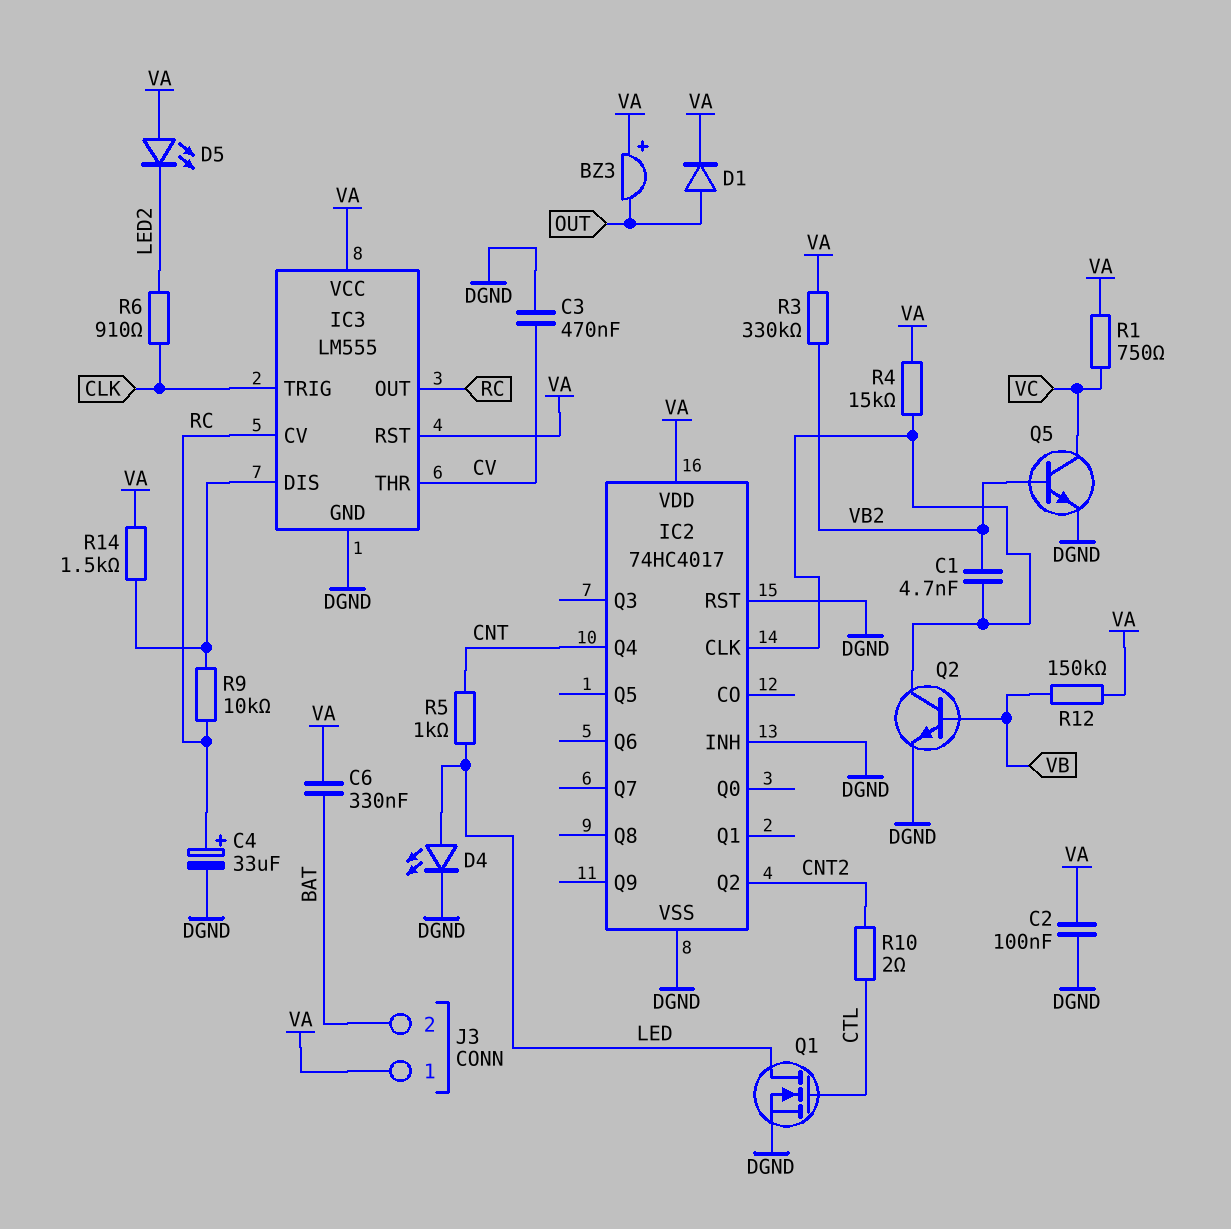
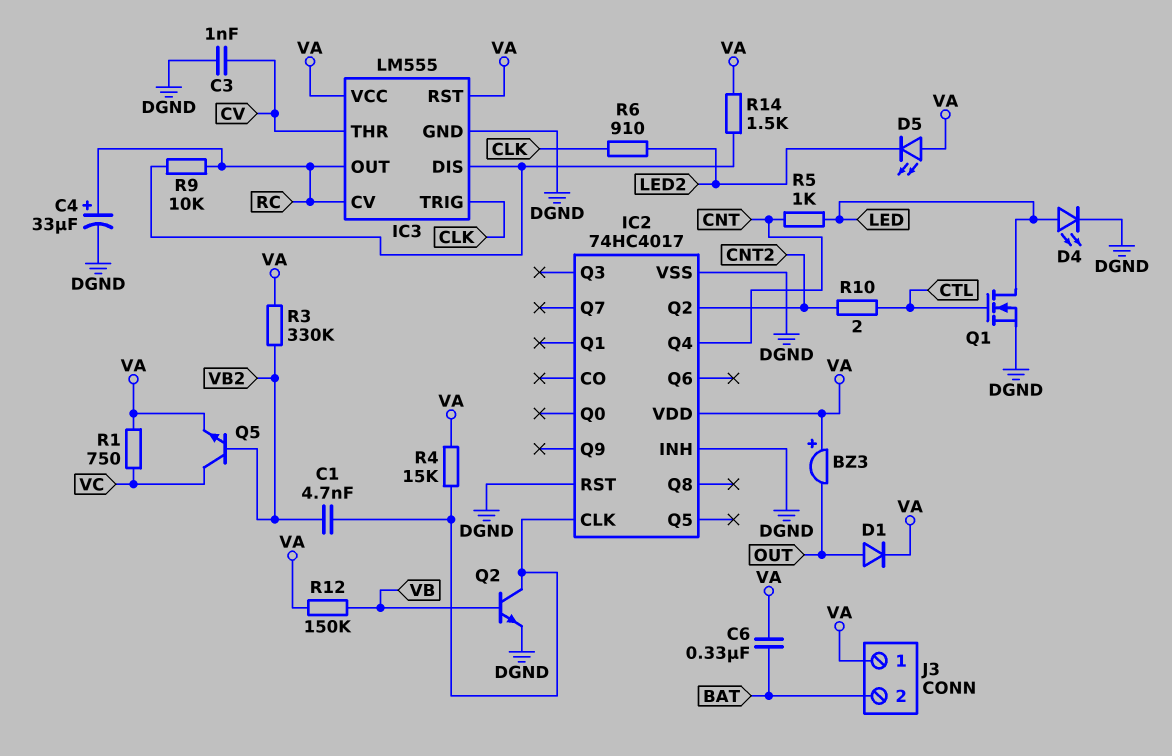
C2: 100nF (DGND, VA) -> none
C3: 470nF (CV, DGND) -> 1nF (CV, DGND)
Q5: NPN (B VB2, C VC, E DGND) -> NPN (B VB2, C VC, E VA)

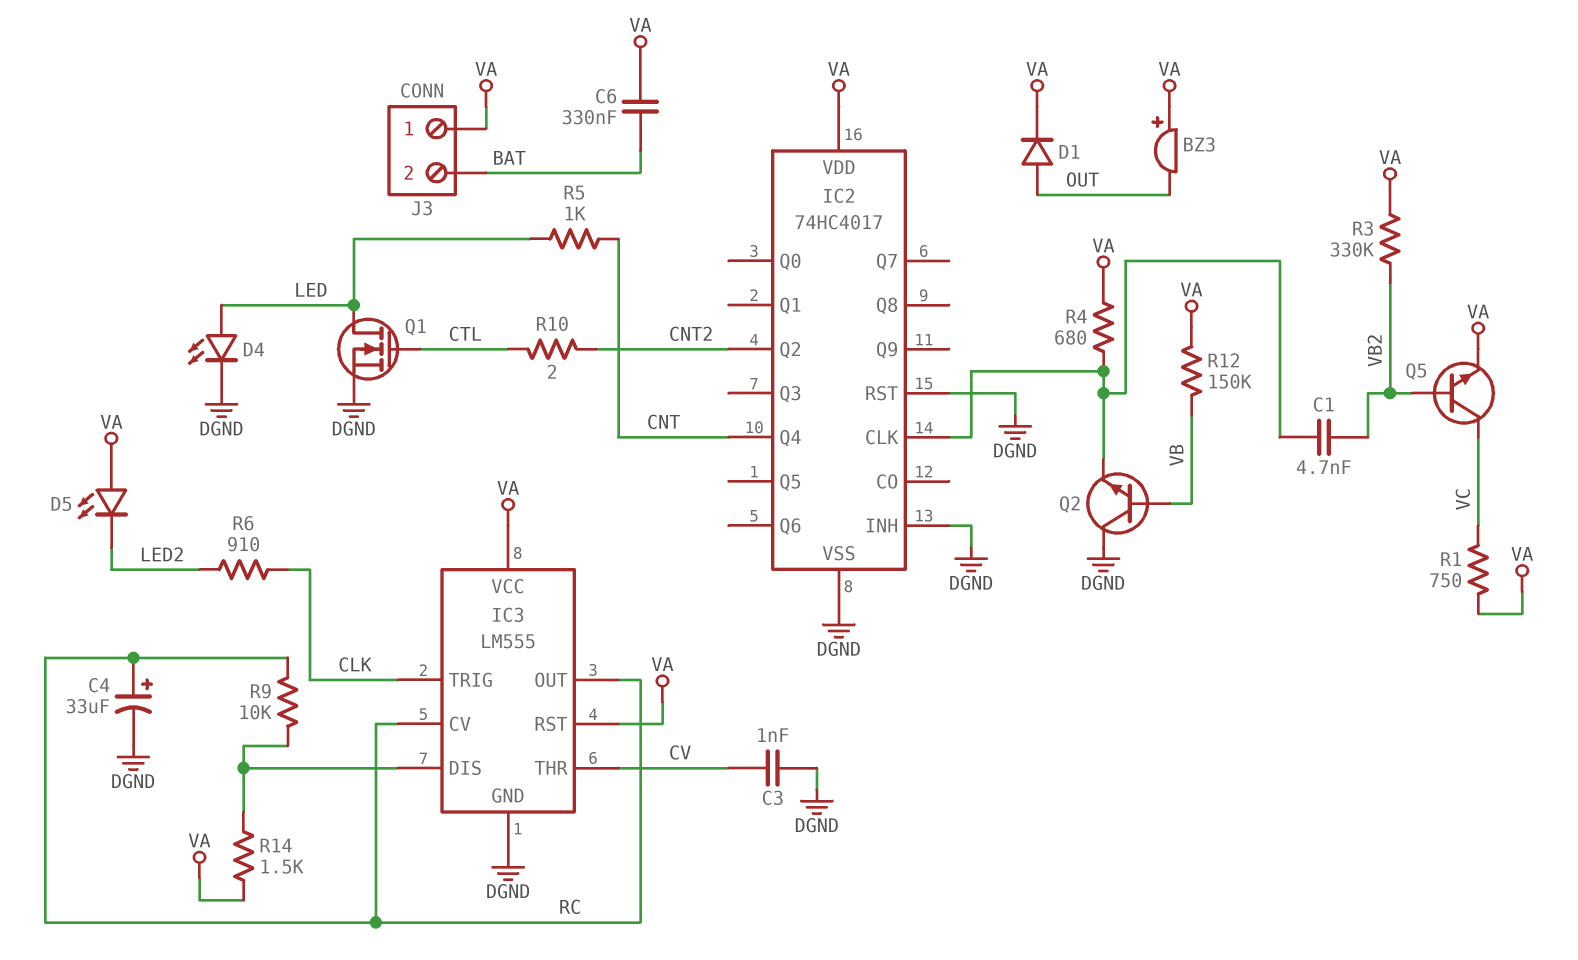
Q2: NPN (B VB, C IC2/CLK, E DGND) -> NPN (B VB, C DGND, E IC2/CLK)
R4: 15k (IC2/CLK, VA) -> 680 (IC2/CLK, VA)

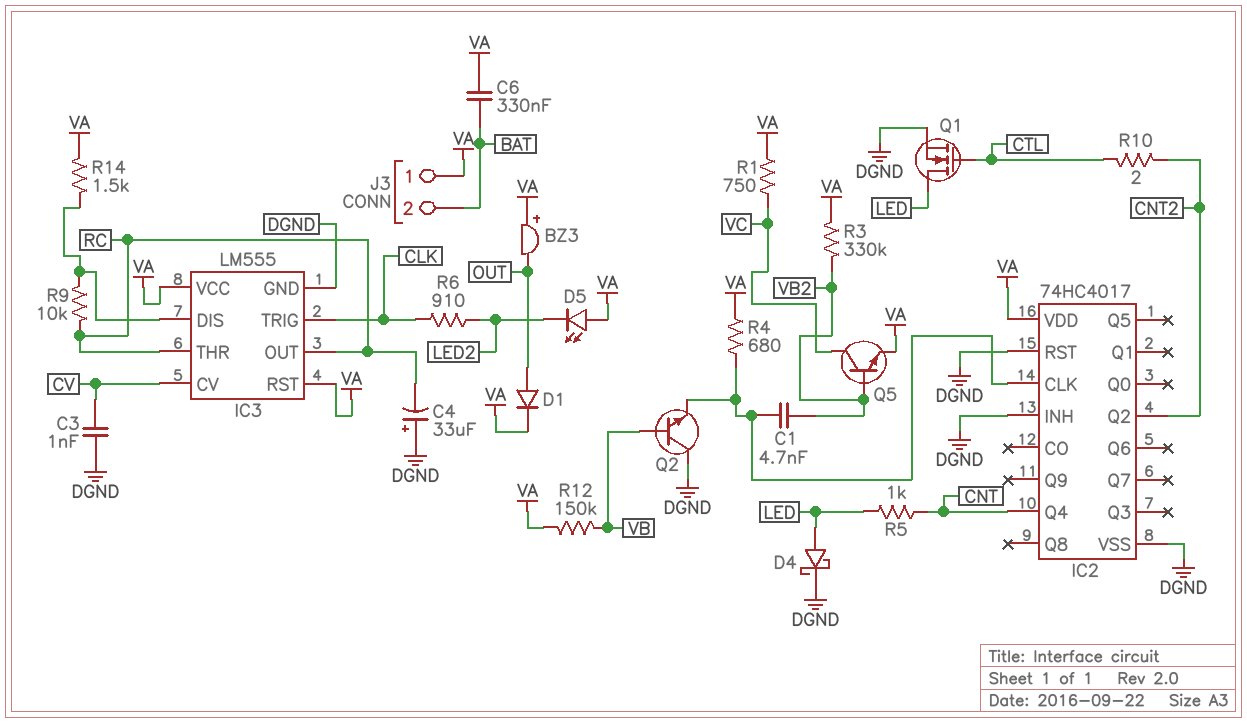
C4: 33uF (plus RC, minus DGND) -> 33uF (plus DGND, minus RC)
D4: LED (A LED, K DGND) -> schottky (A LED, K DGND)
IC3 pin CV: RC -> CV
IC3 pin THR: CV -> RC

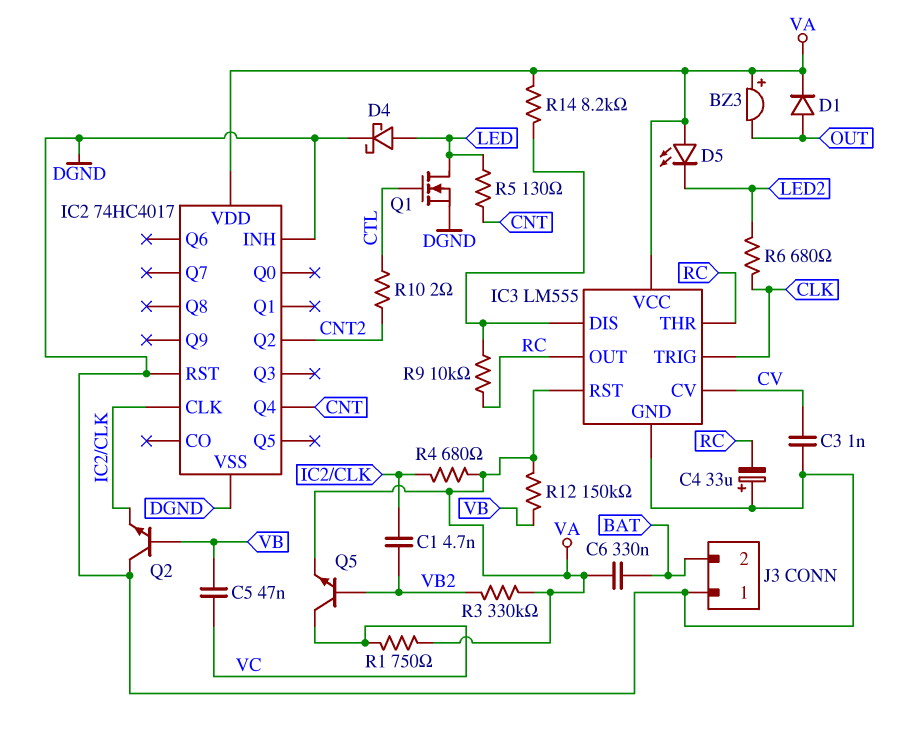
C5: none -> 47nF (VB, VC)
J3 pin 1: VA -> DGND
R5: 1k (CNT, LED) -> 130 (CNT, LED)
R6: 910 (CLK, LED2) -> 680 (CLK, LED2)
R14: 1.5k (IC3/DIS, VA) -> 8.2k (IC3/DIS, VA)

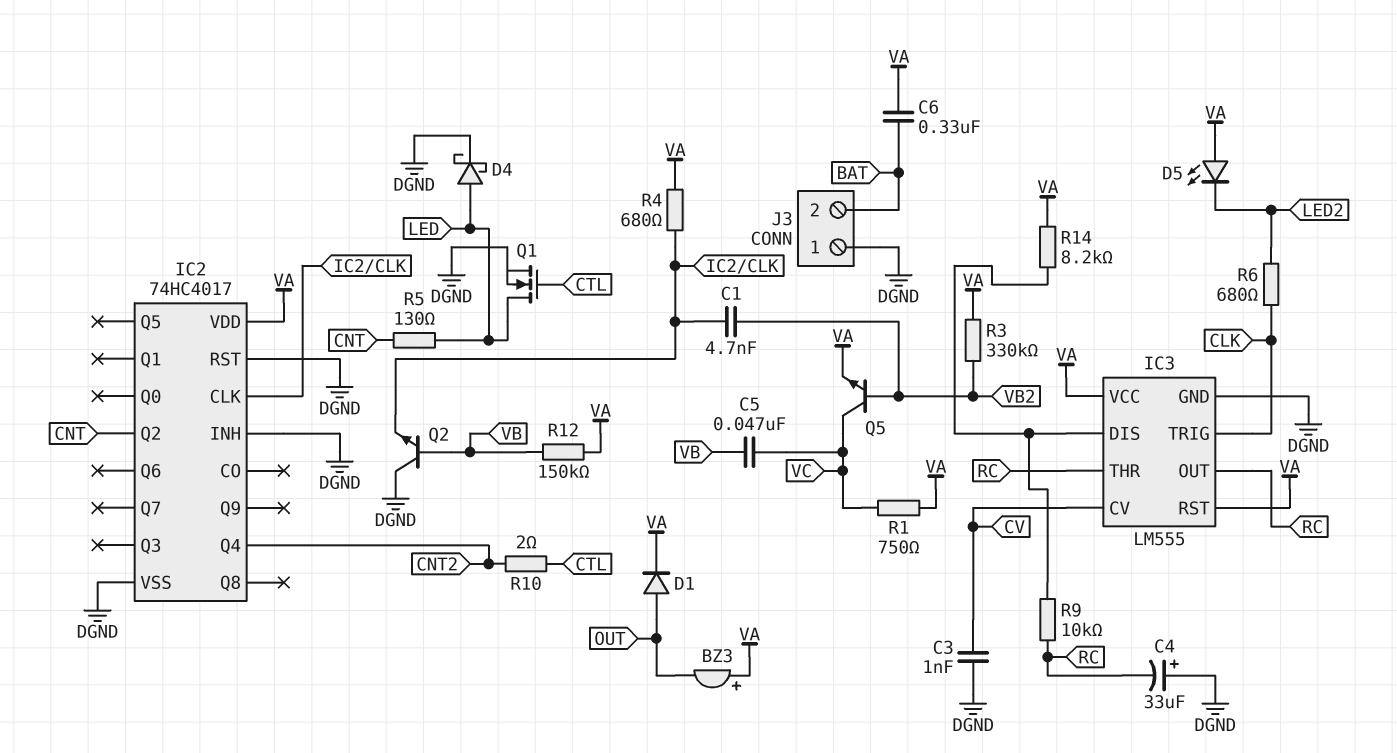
IC2 pin Q2: CNT2 -> CNT
IC2 pin Q4: CNT -> CNT2

